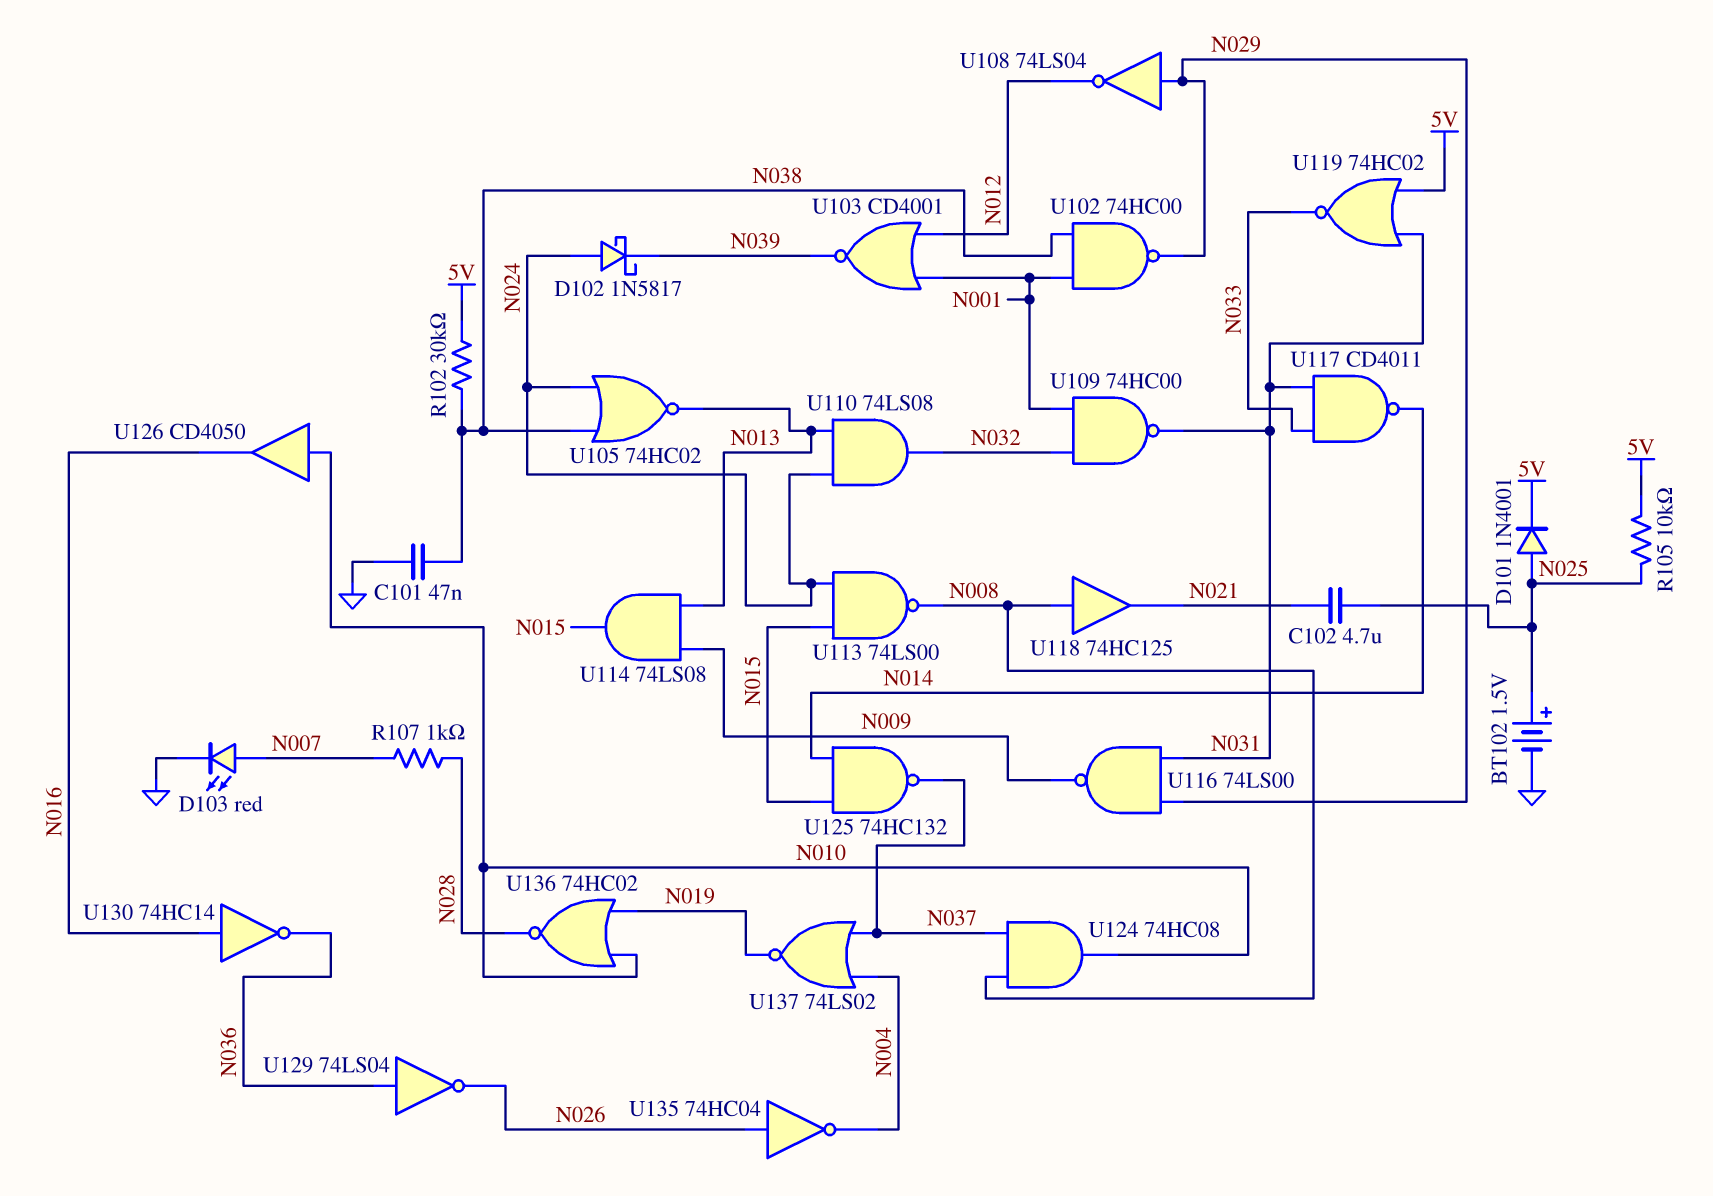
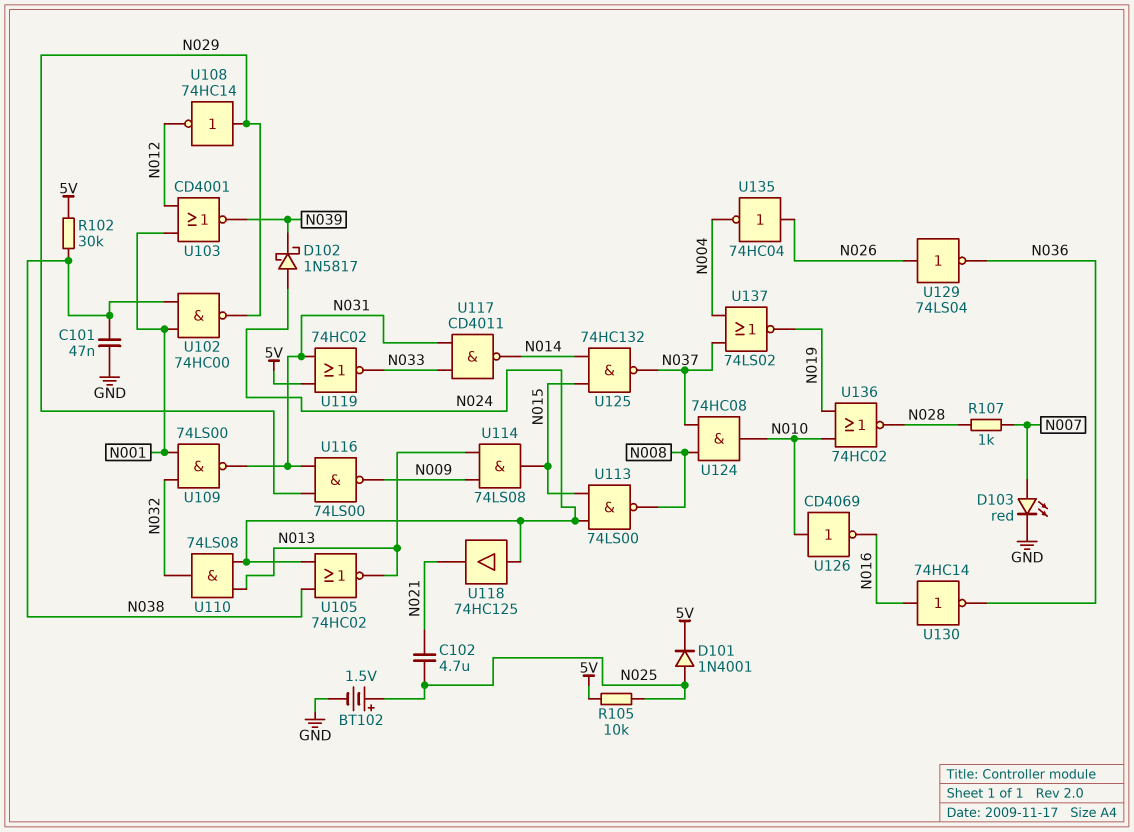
U108: NOT 74LS04 (in N029, out N012) -> NOT 74HC14 (in N029, out N012)
U109: NAND 74HC00 (in N001, in N032, out N031) -> NAND 74LS00 (in N001, in N032, out N031)
U118: buffer 74HC125 (in N008, out N021) -> buffer 74HC125 (in N024, out N021)
U126: buffer CD4050 (in N010, out N016) -> NOT CD4069 (in N010, out N016)
U129: NOT 74LS04 (in N036, out N026) -> NOT 74LS04 (in N026, out N036)

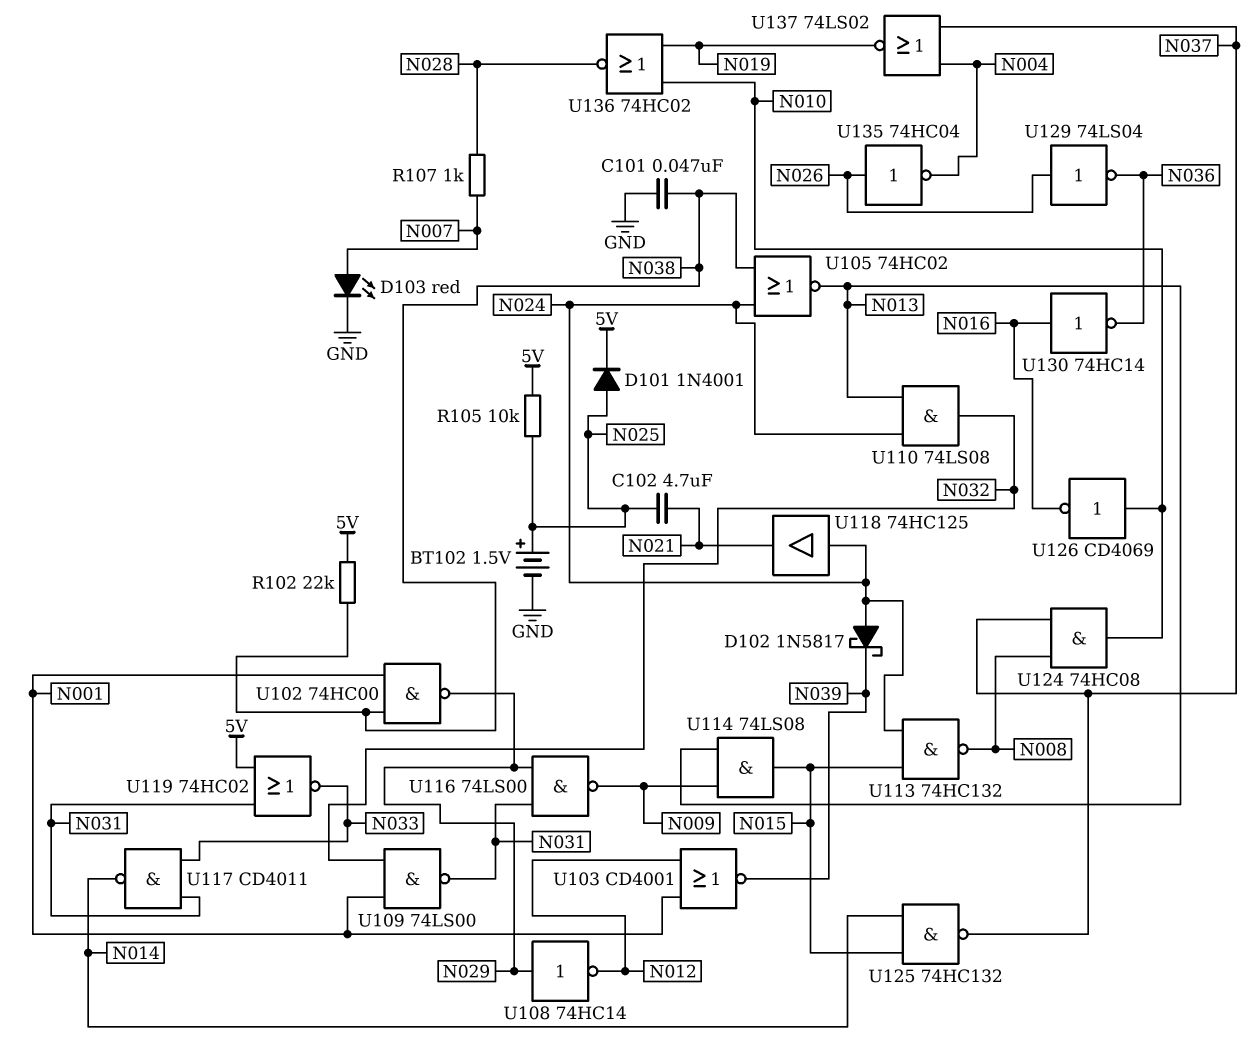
R102: 30k (5V, N038) -> 22k (5V, N038)
U113: NAND 74LS00 (in N015, in N024, out N008) -> NAND 74HC132 (in N015, in N024, out N008)

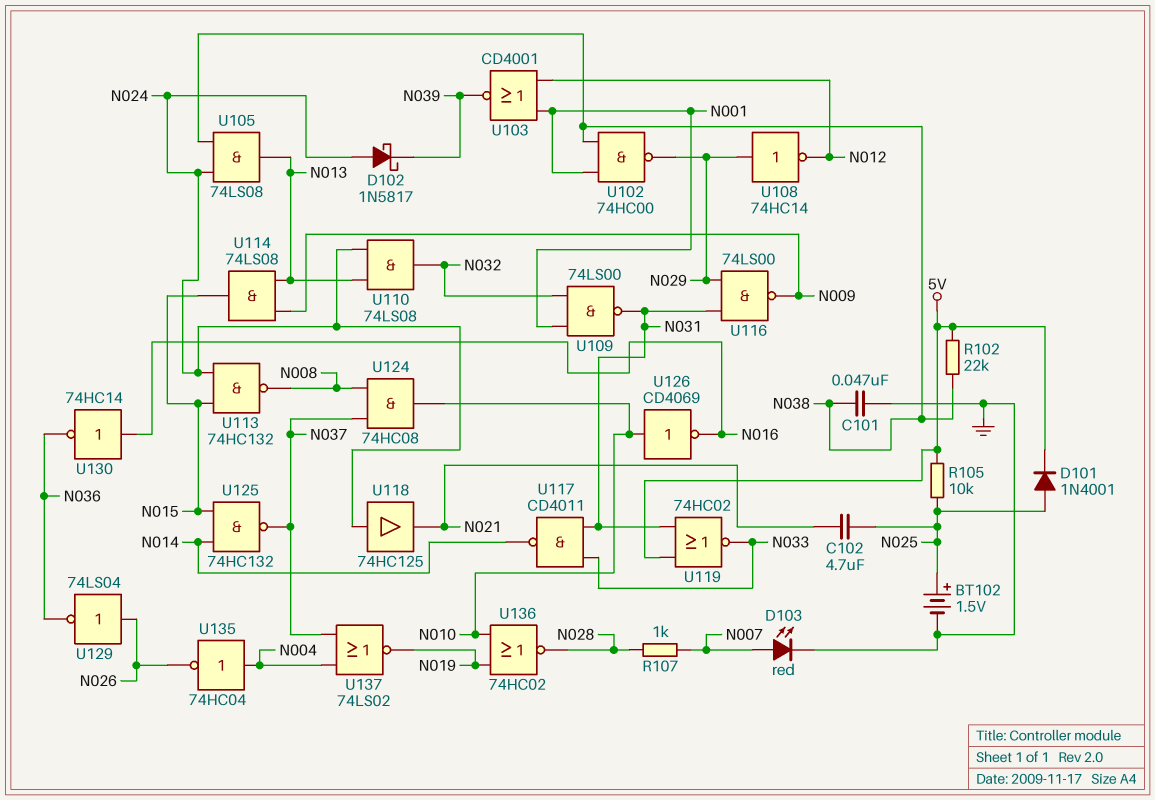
U105: NOR 74HC02 (in N024, in N038, out N013) -> AND 74LS08 (in N024, in N038, out N013)
U135: NOT 74HC04 (in N026, out N004) -> NOT 74HC04 (in N004, out N026)

